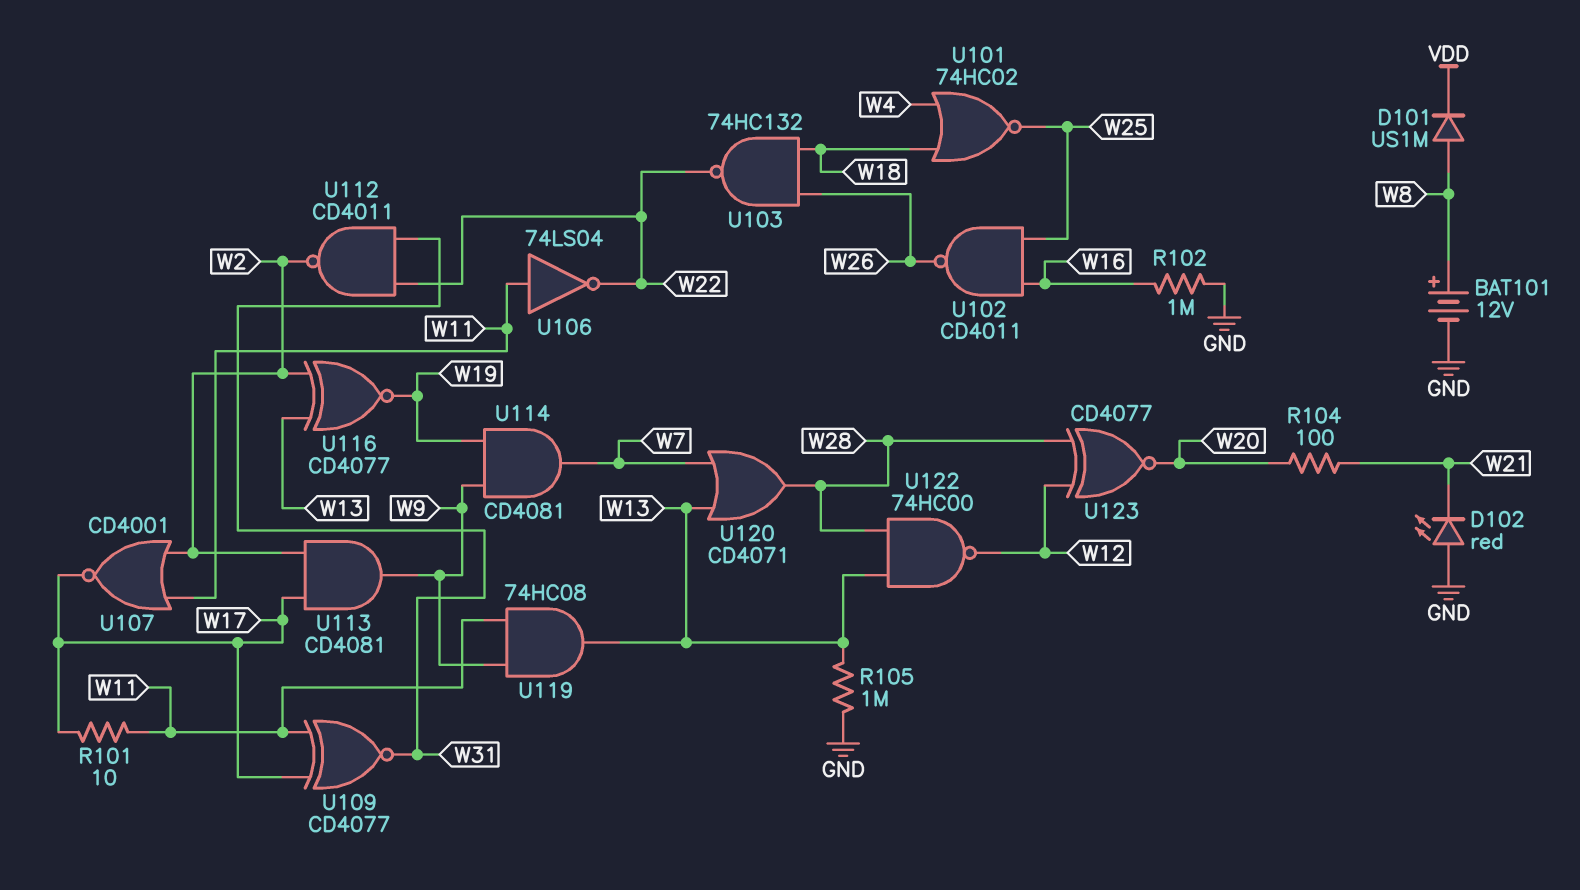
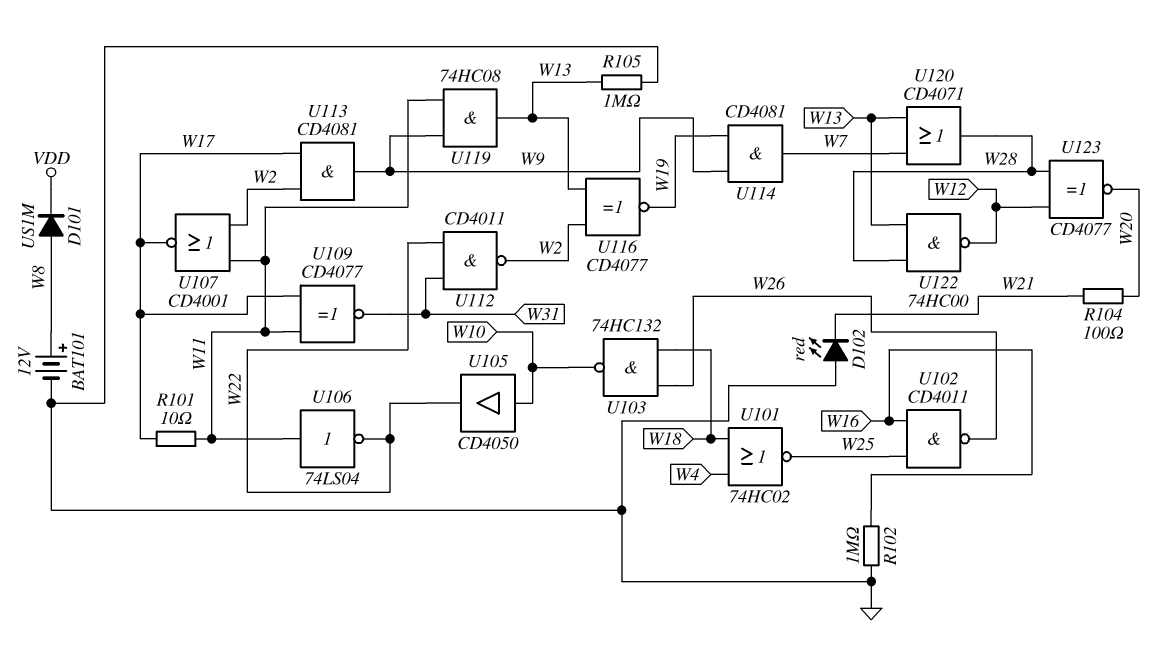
U103: NAND 74HC132 (in W18, in W26, out W22) -> NAND 74HC132 (in W18, in W26, out W10)
U105: none -> buffer CD4050 (in W10, out W22)

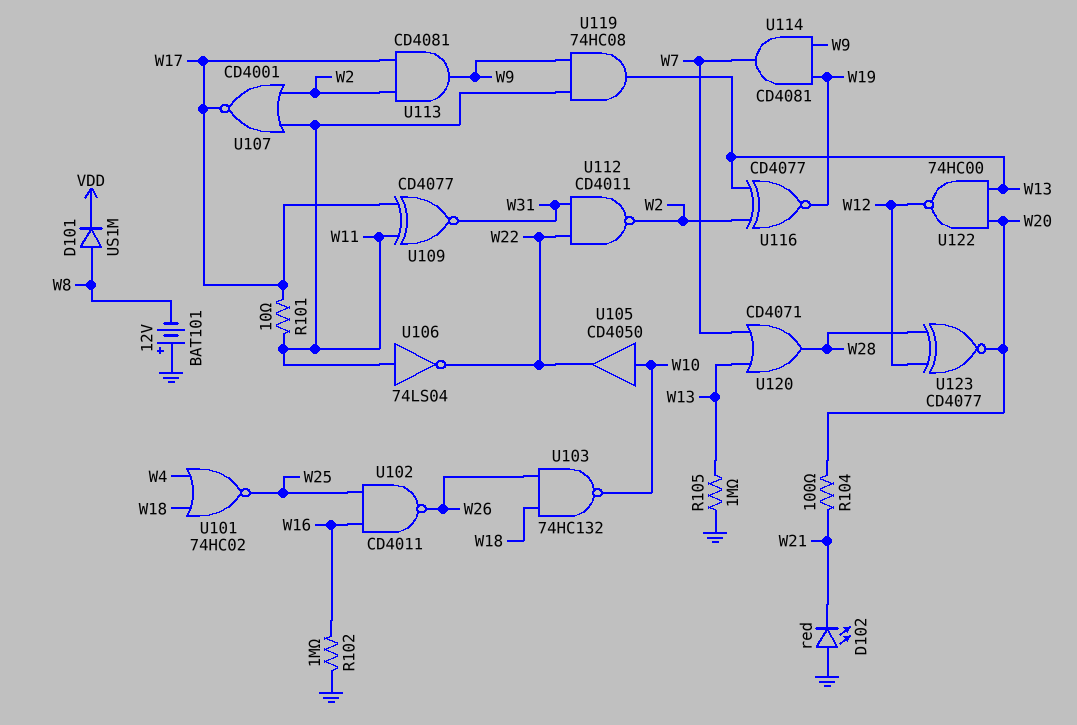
BAT101: 12V (plus W8, minus GND) -> 12V (plus GND, minus W8)
U122: NAND 74HC00 (in W13, in W28, out W12) -> NAND 74HC00 (in W13, in W20, out W12)

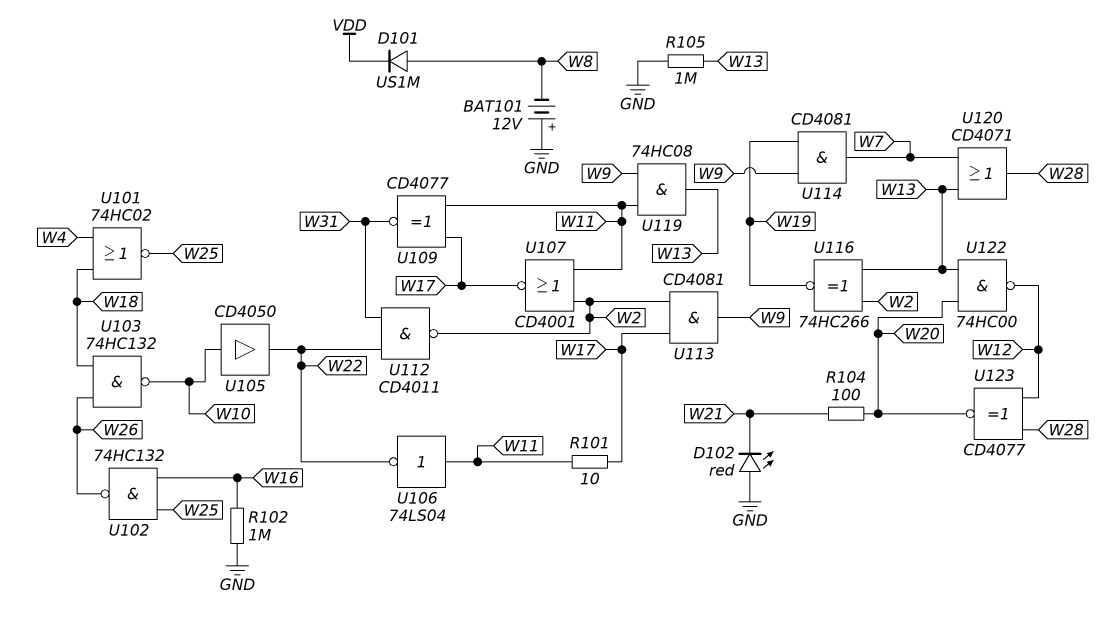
U102: NAND CD4011 (in W16, in W25, out W26) -> NAND 74HC132 (in W16, in W25, out W26)
U116: XNOR CD4077 (in W2, in W13, out W19) -> XNOR 74HC266 (in W2, in W13, out W19)

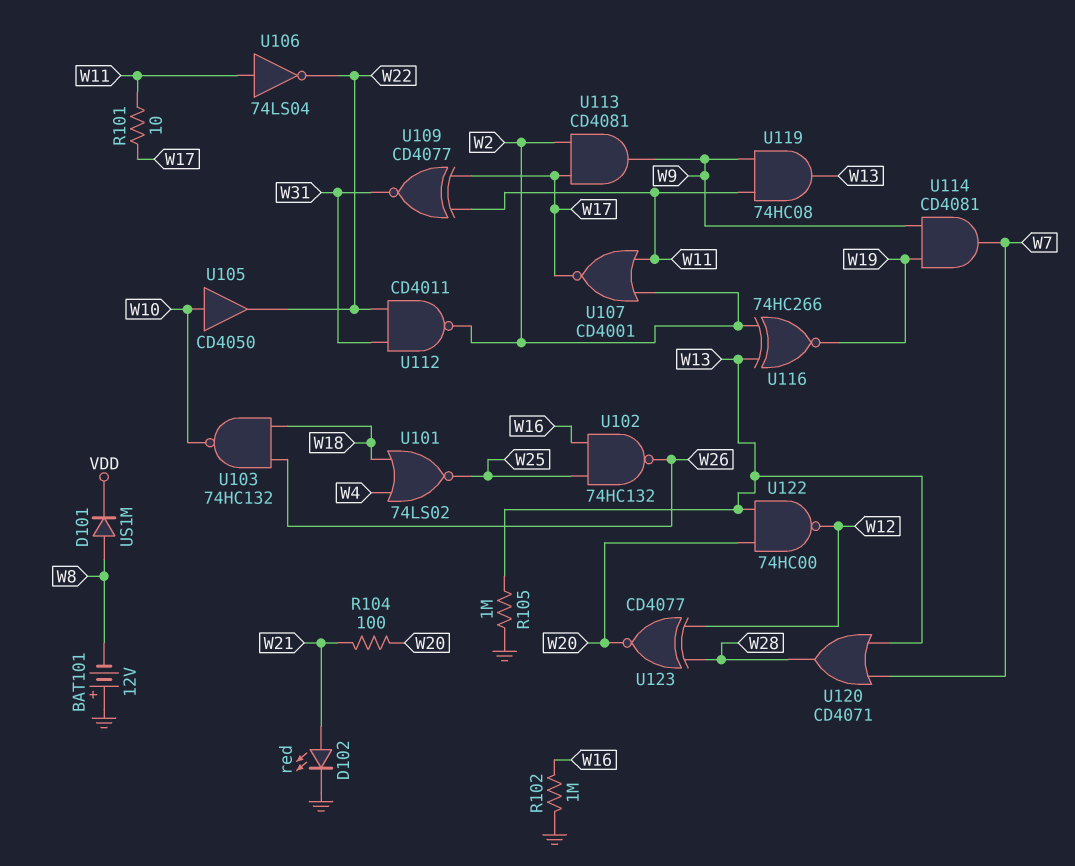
D102: LED red (A GND, K W21) -> LED red (A W21, K GND)
U101: NOR 74HC02 (in W4, in W18, out W25) -> NOR 74LS02 (in W4, in W18, out W25)

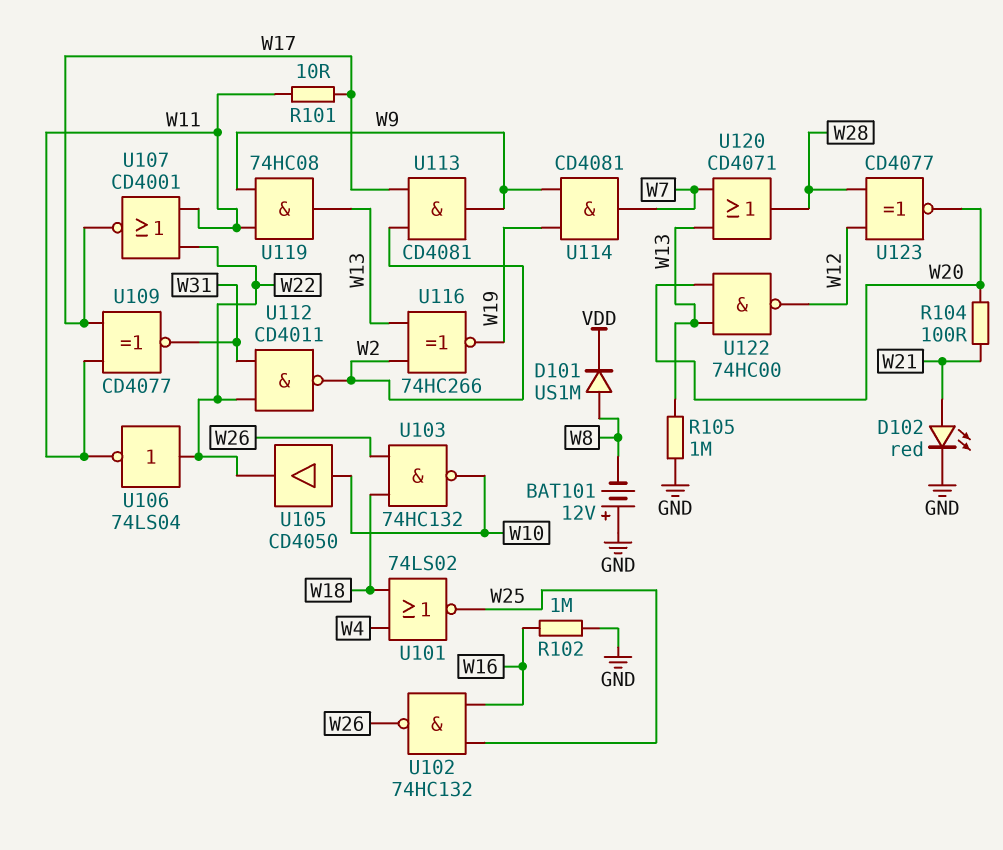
U106: NOT 74LS04 (in W11, out W22) -> NOT 74LS04 (in W22, out W11)
U107: NOR CD4001 (in W2, in W11, out W17) -> NOR CD4001 (in W11, in W22, out W17)

